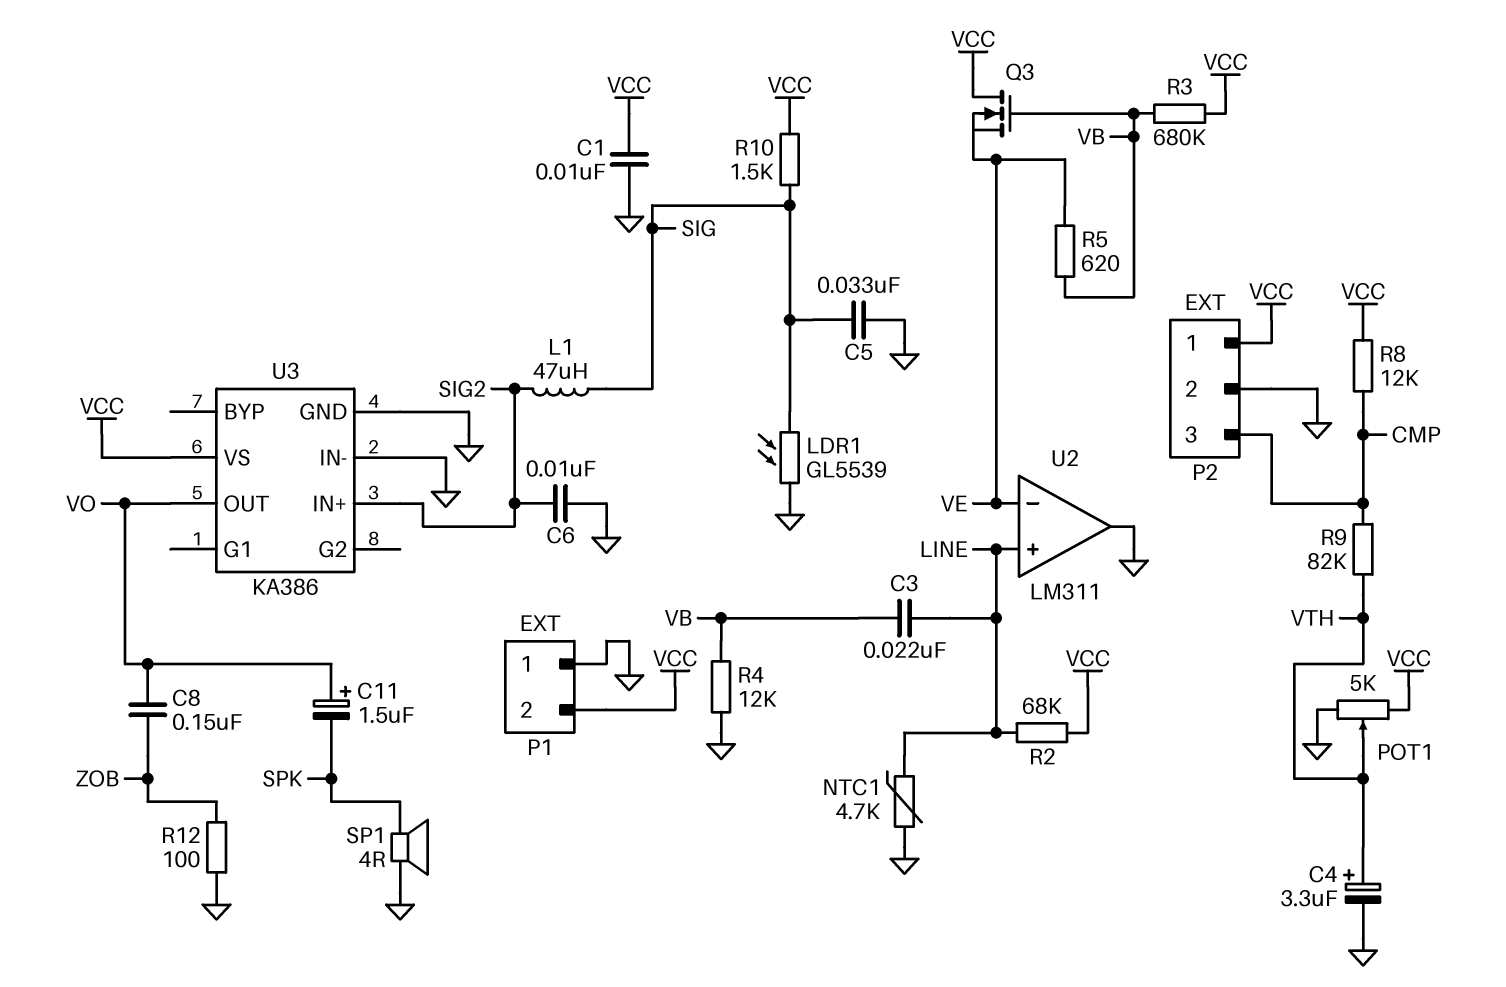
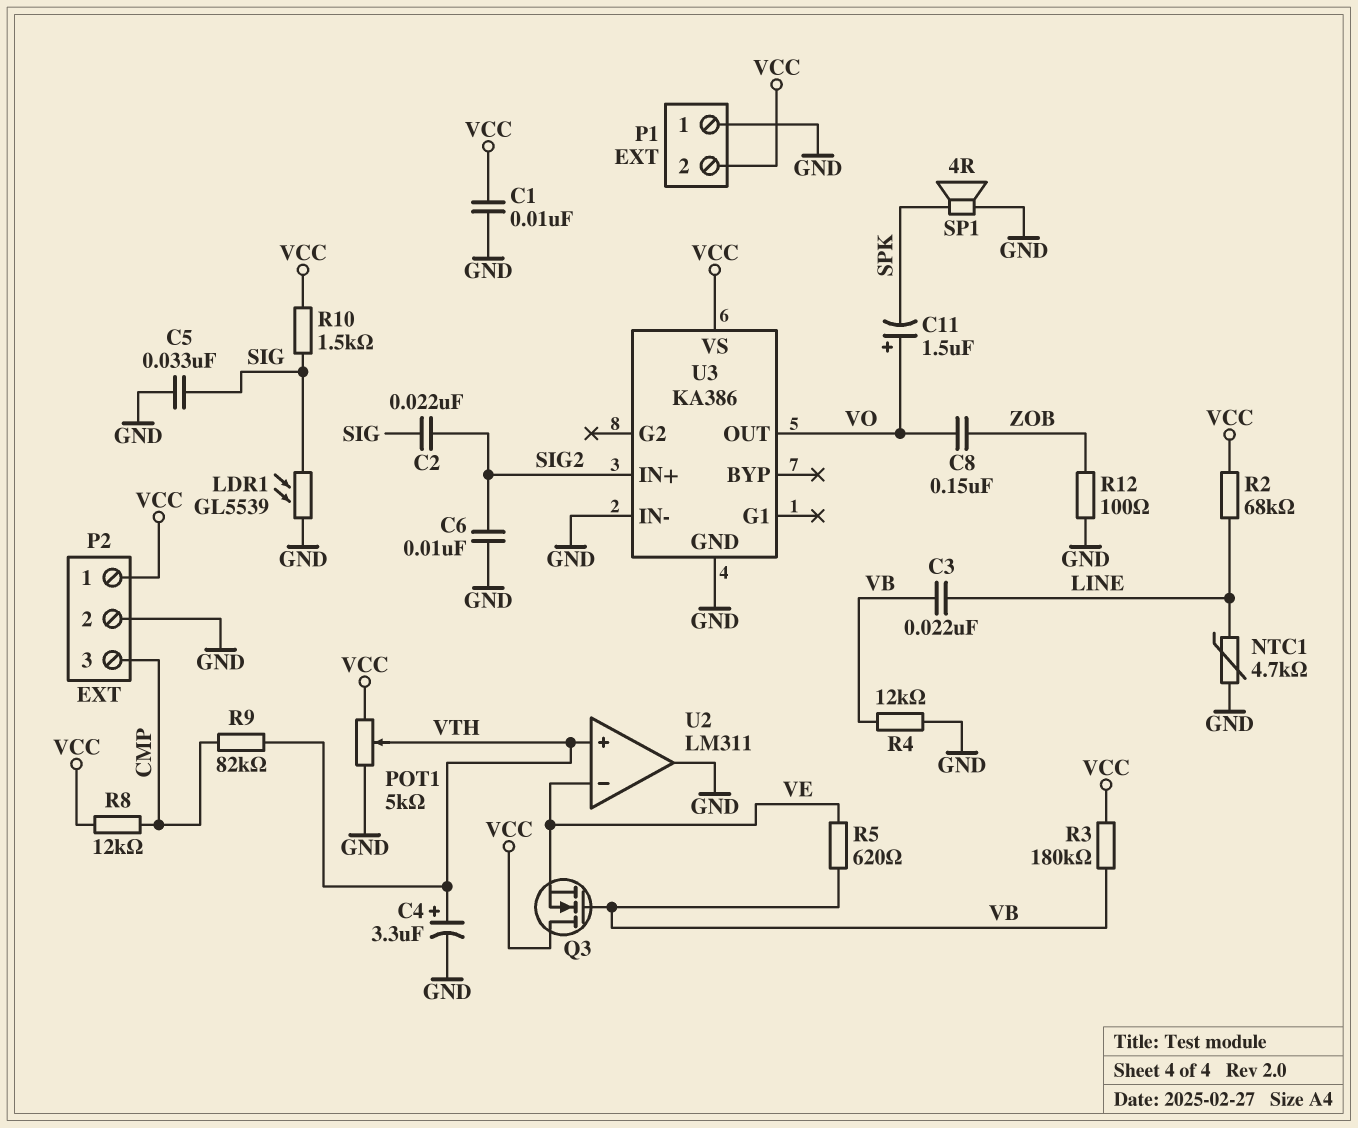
C2: none -> 22nF (SIG, SIG2)
L1: 47uH (SIG, SIG2) -> none
R3: 680k (VB, VCC) -> 180k (VB, VCC)
U2 pin in+: LINE -> VTH

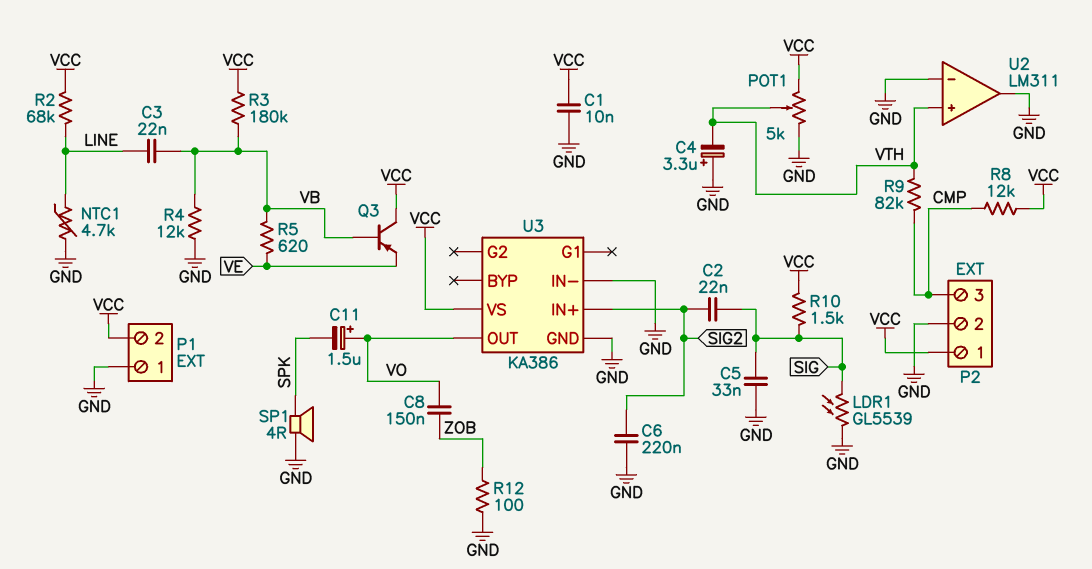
C4: 3.3uF (plus VTH, minus GND) -> 3.3uF (plus GND, minus VTH)
C6: 10nF (GND, SIG2) -> 220nF (GND, SIG2)
Q3: NMOS (G VB, D VCC, S VE) -> PNP (B VB, C VCC, E VE)
U2 pin in-: VE -> GND

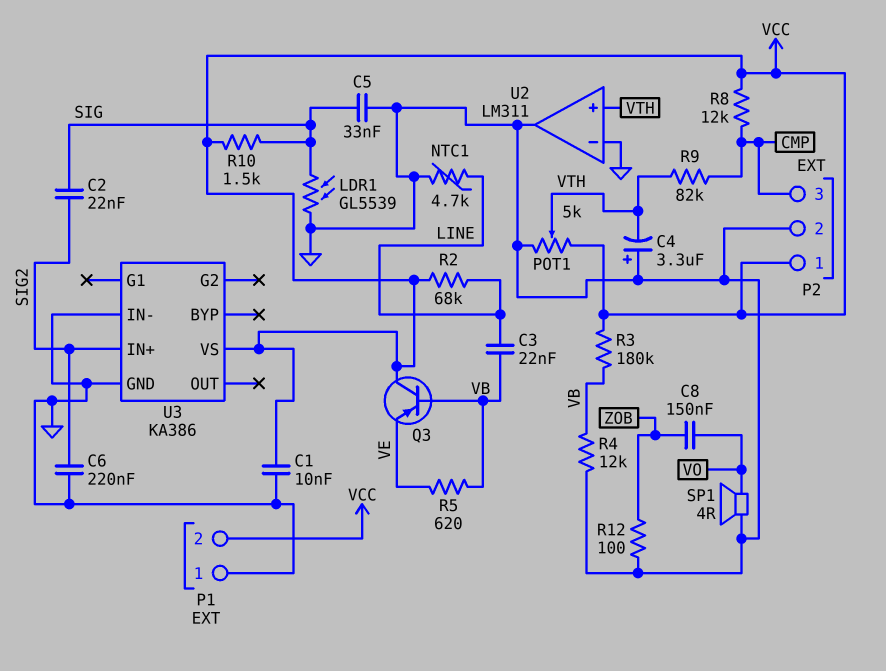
C11: 1.5uF (plus VO, minus SPK) -> none
SP1: speaker 4R (GND, SPK) -> speaker 4R (GND, VO)
U3 pin OUT: VO -> none

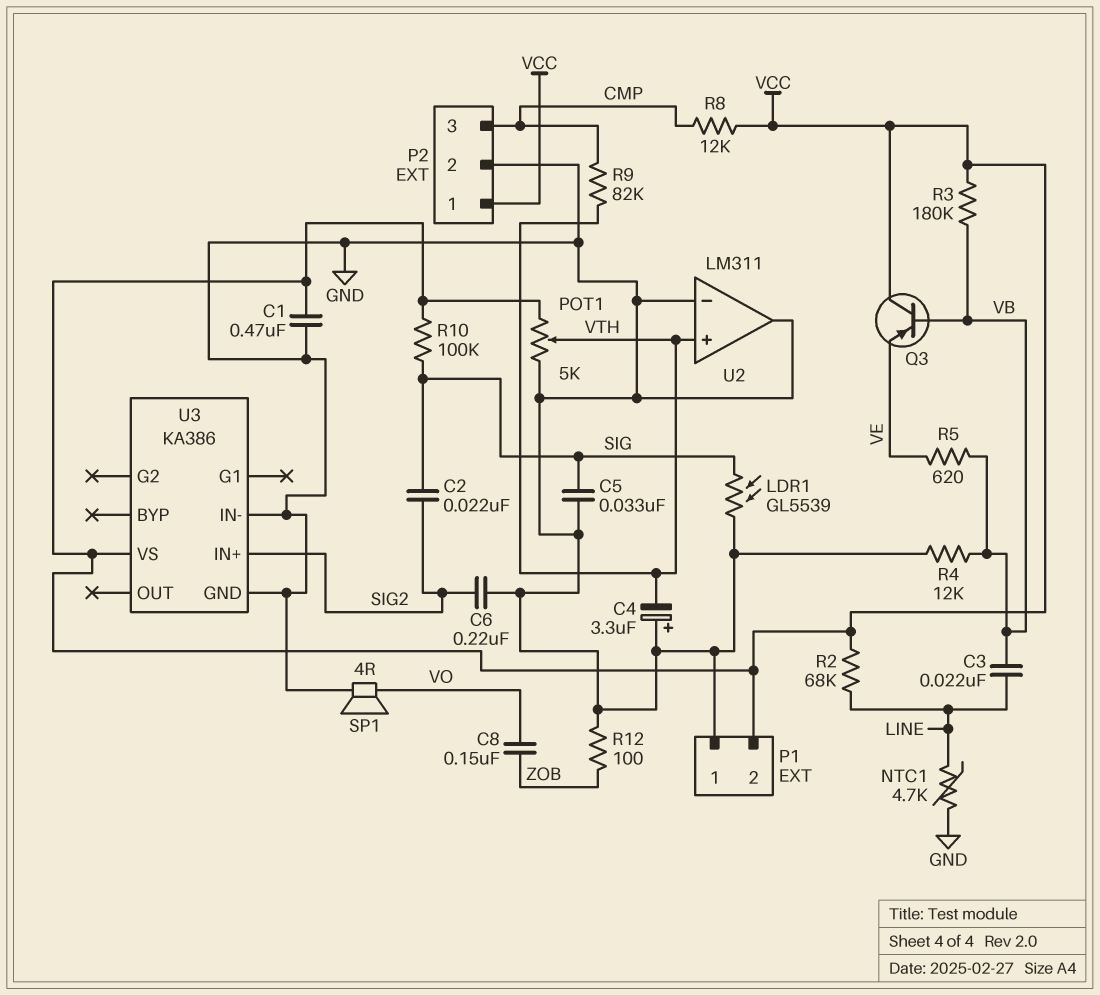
C1: 10nF (GND, VCC) -> 470nF (GND, VCC)
R10: 1.5k (SIG, VCC) -> 100k (SIG, VCC)

